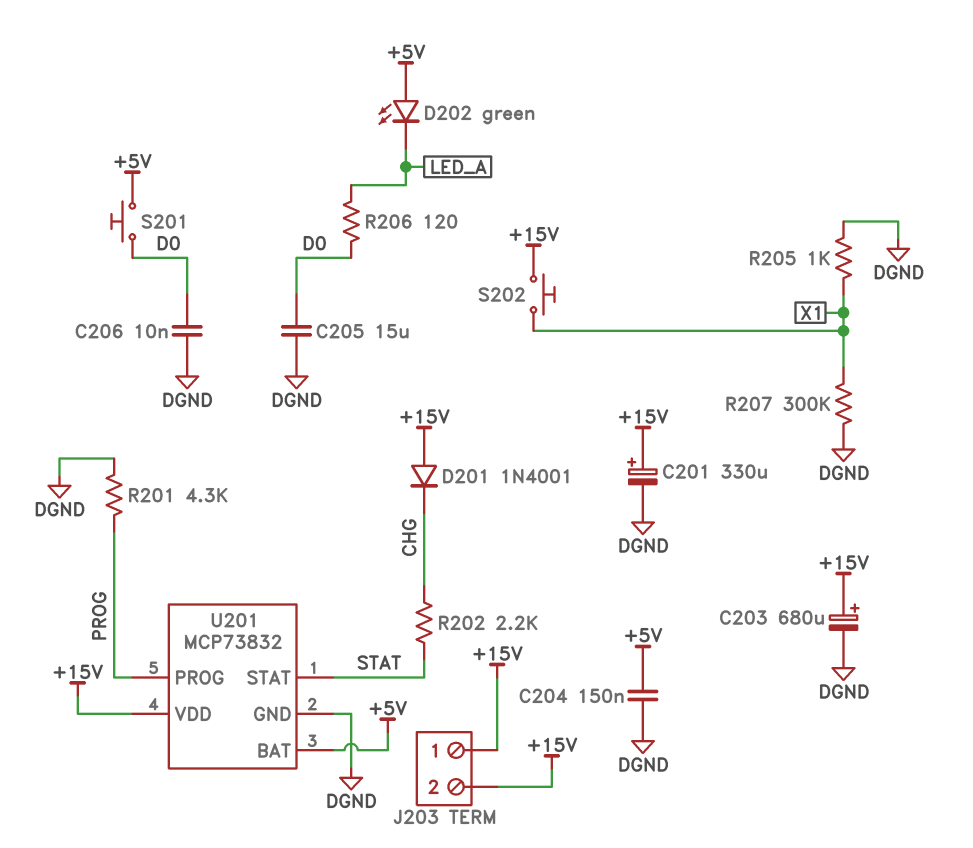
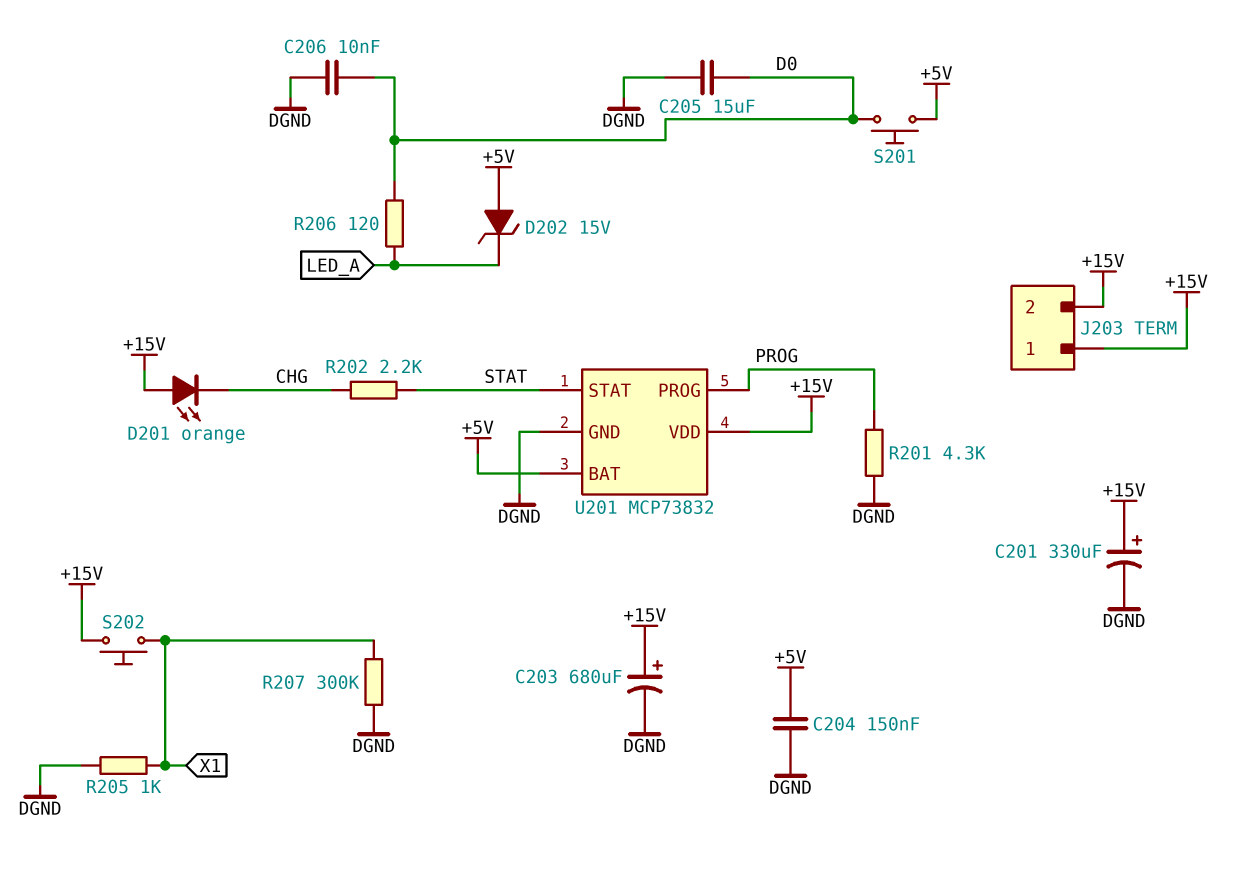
D201: diode 1N4001 (A +15V, K CHG) -> LED orange (A +15V, K CHG)
D202: LED green (A +5V, K LED_A) -> zener 15V (A +5V, K LED_A)

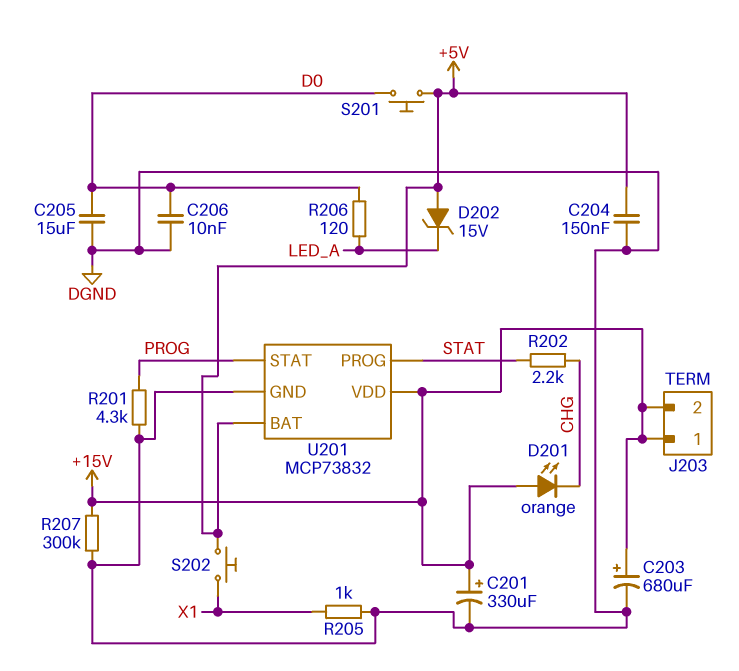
R207: 300k (DGND, X1) -> 300k (+15V, DGND)
S202: button (+15V, X1) -> button (+5V, X1)
U201 pin PROG: PROG -> STAT
U201 pin STAT: STAT -> PROG

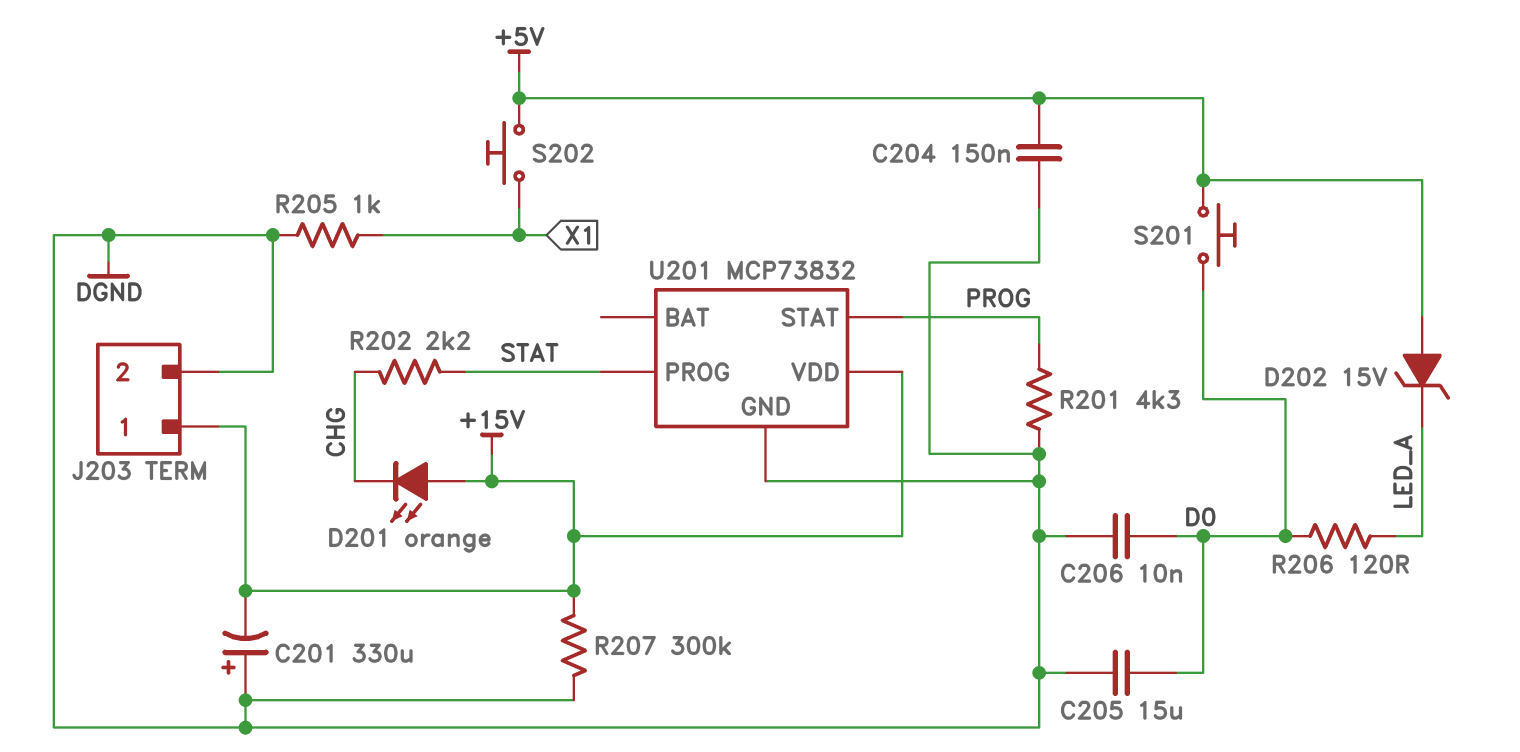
C201: 330uF (plus +15V, minus DGND) -> 330uF (plus DGND, minus +15V)
C203: 680uF (plus +15V, minus DGND) -> none
J203 pin 2: +15V -> DGND
U201 pin BAT: +5V -> none

